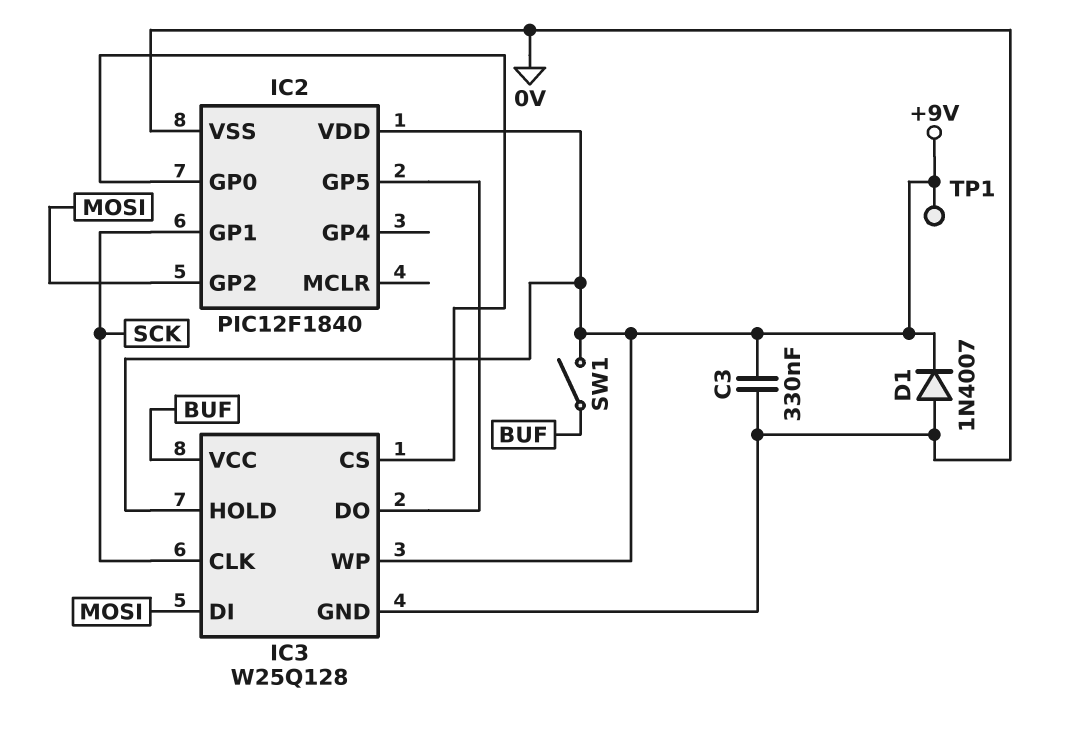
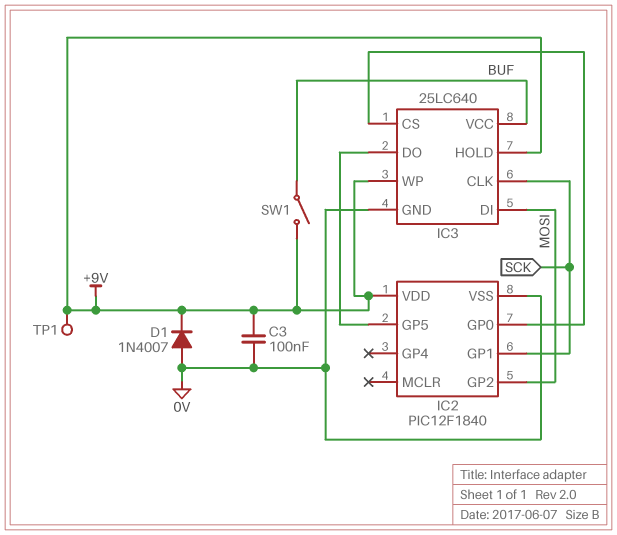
C3: 330nF (+9V, 0V) -> 100nF (+9V, 0V)
IC3: W25Q128 -> 25LC640

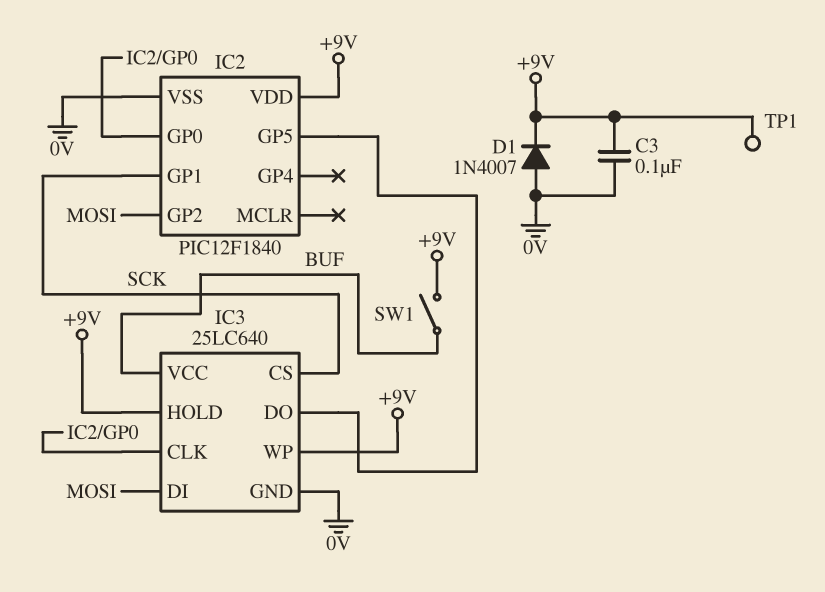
IC3 pin CLK: SCK -> IC2/GP0
IC3 pin CS: IC2/GP0 -> SCK

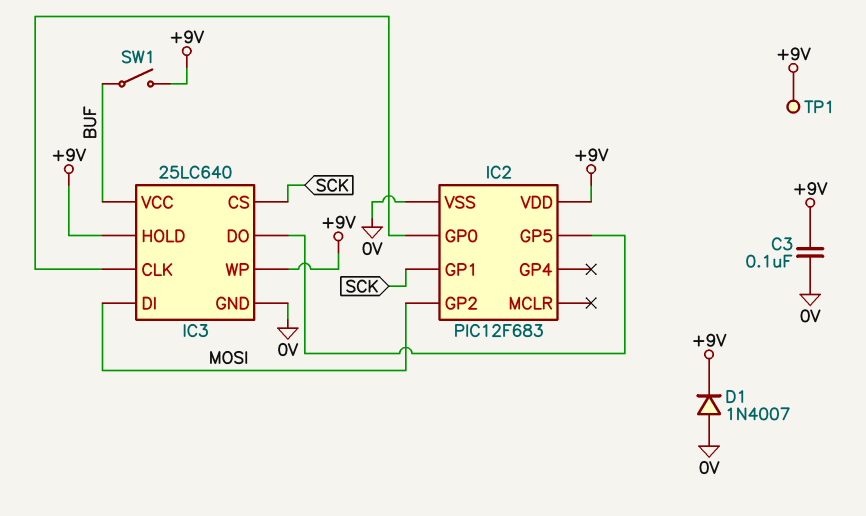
IC2: PIC12F1840 -> PIC12F683

